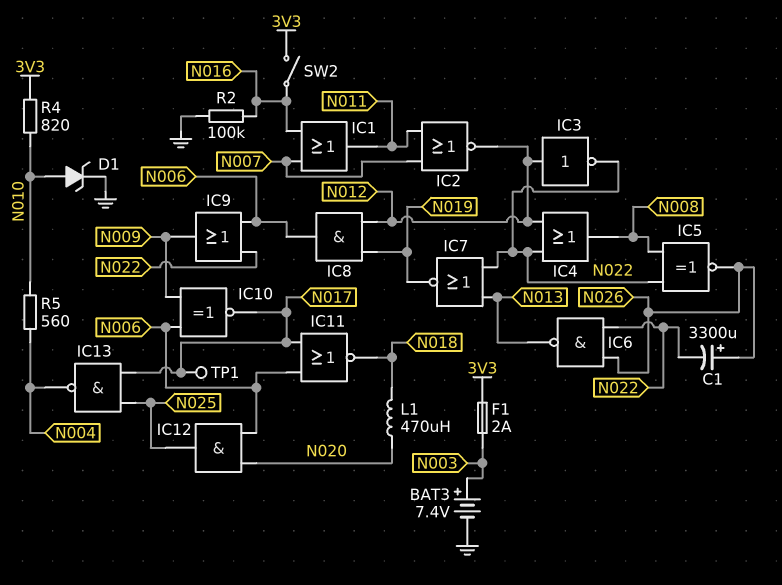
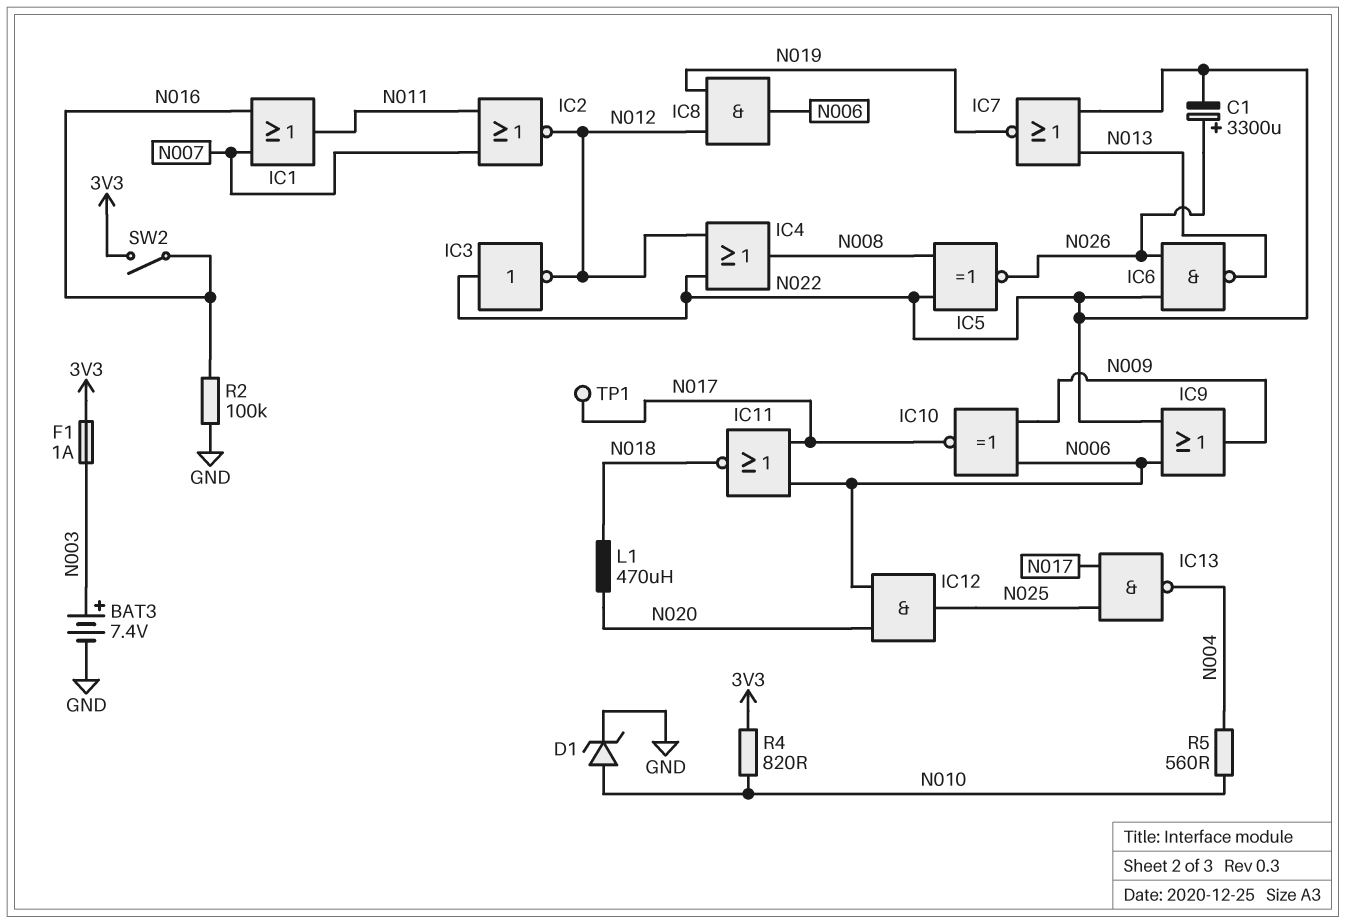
F1: 2A (3V3, N003) -> 1A (3V3, N003)
IC3: NOT (in N012, out N022) -> NOT (in N022, out N012)

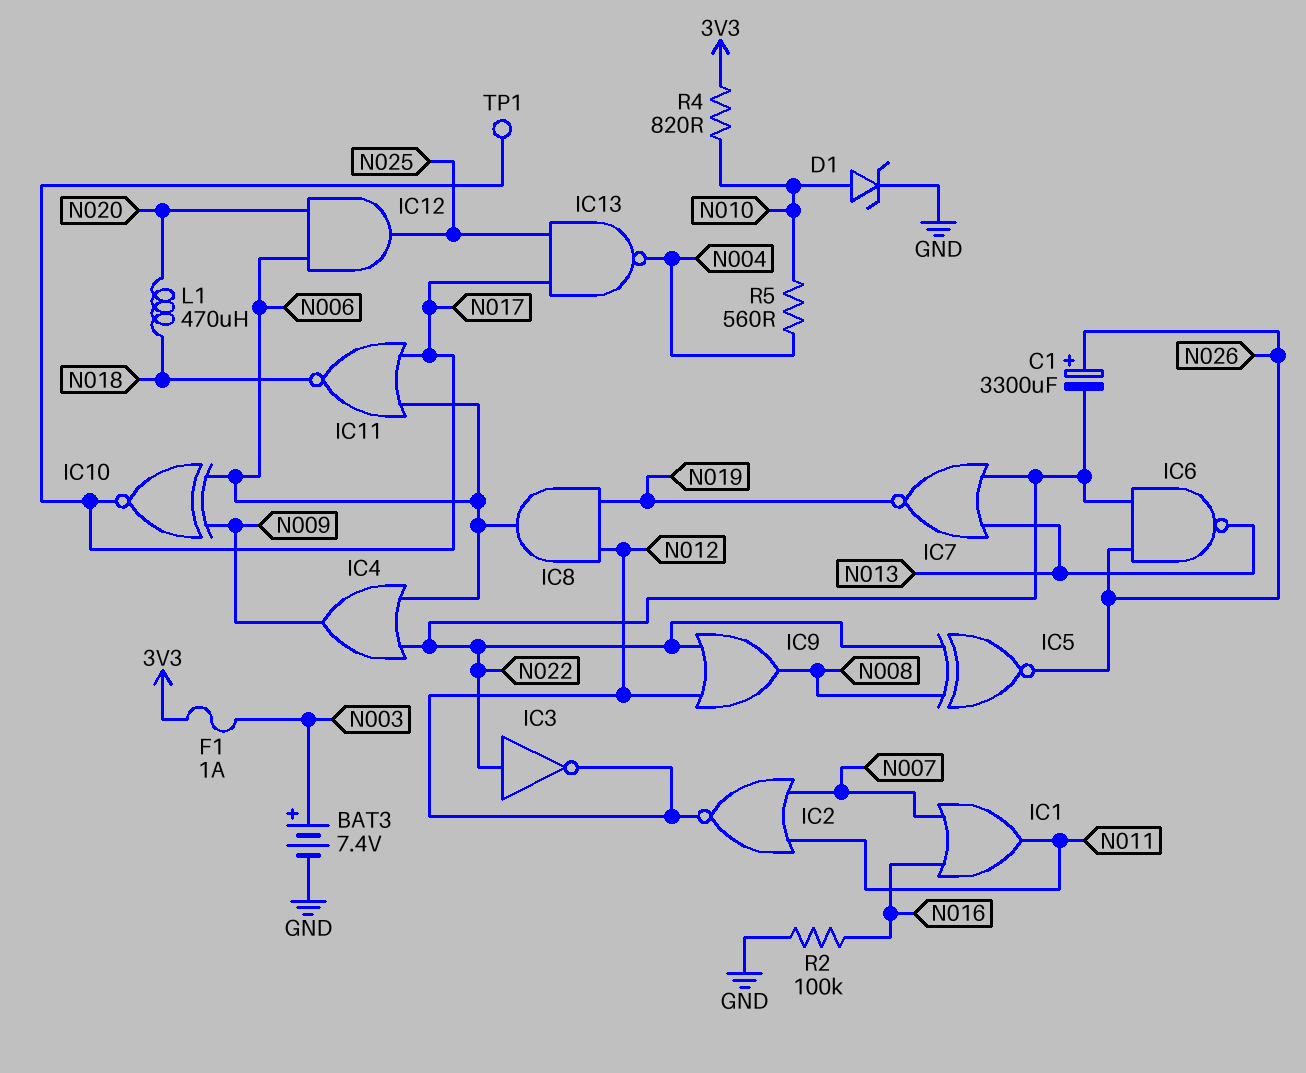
IC4: OR (in N012, in N022, out N008) -> OR (in N006, in N022, out N009)
IC9: OR (in N006, in N022, out N009) -> OR (in N012, in N022, out N008)
SW2: switch (3V3, N016) -> none

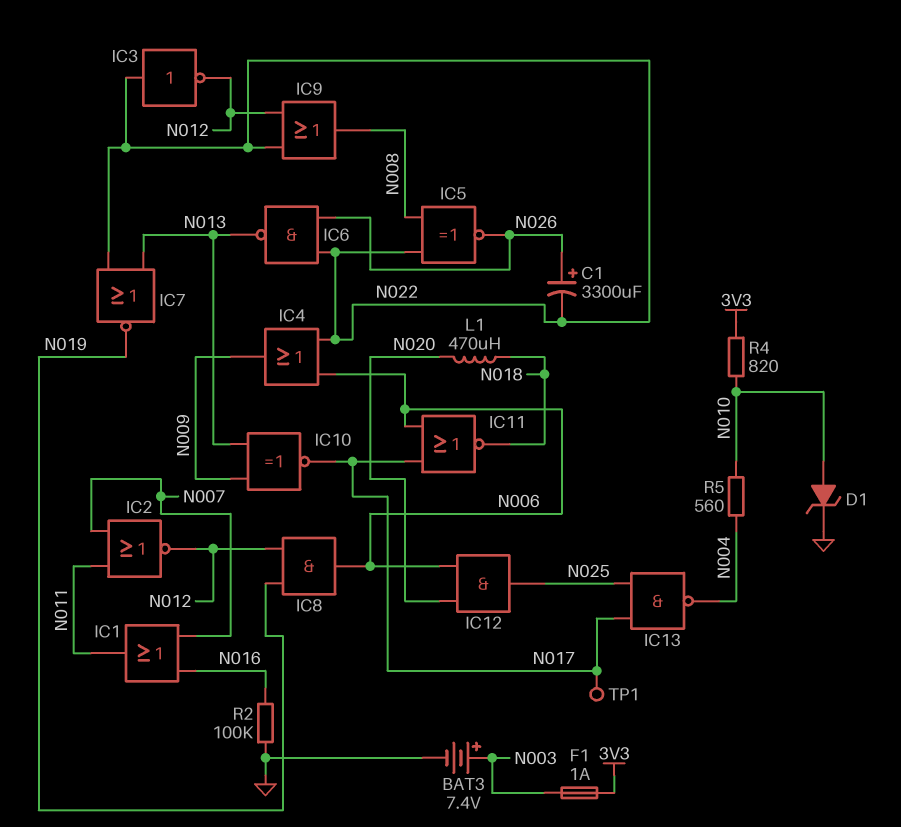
IC10: XNOR (in N006, in N009, out N017) -> XNOR (in N009, in N013, out N017)

